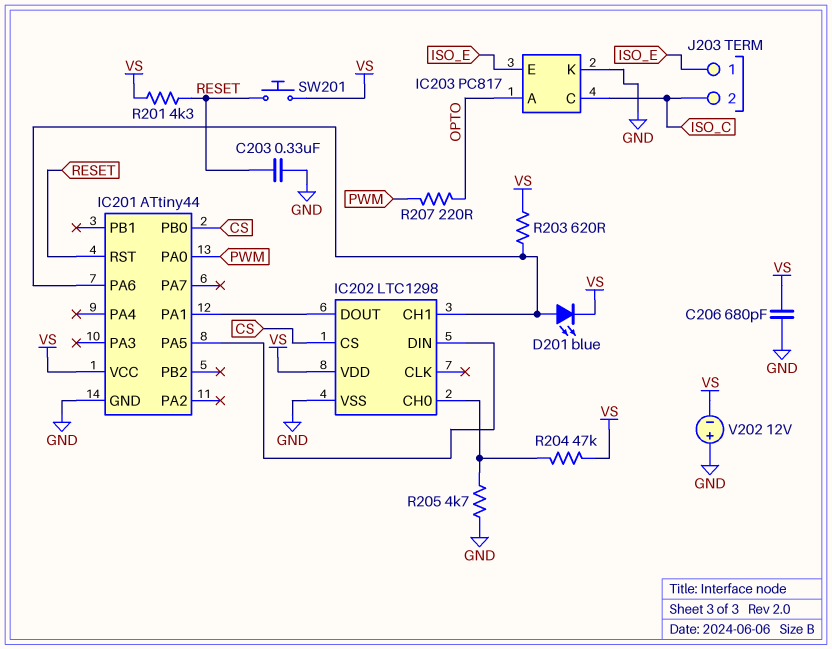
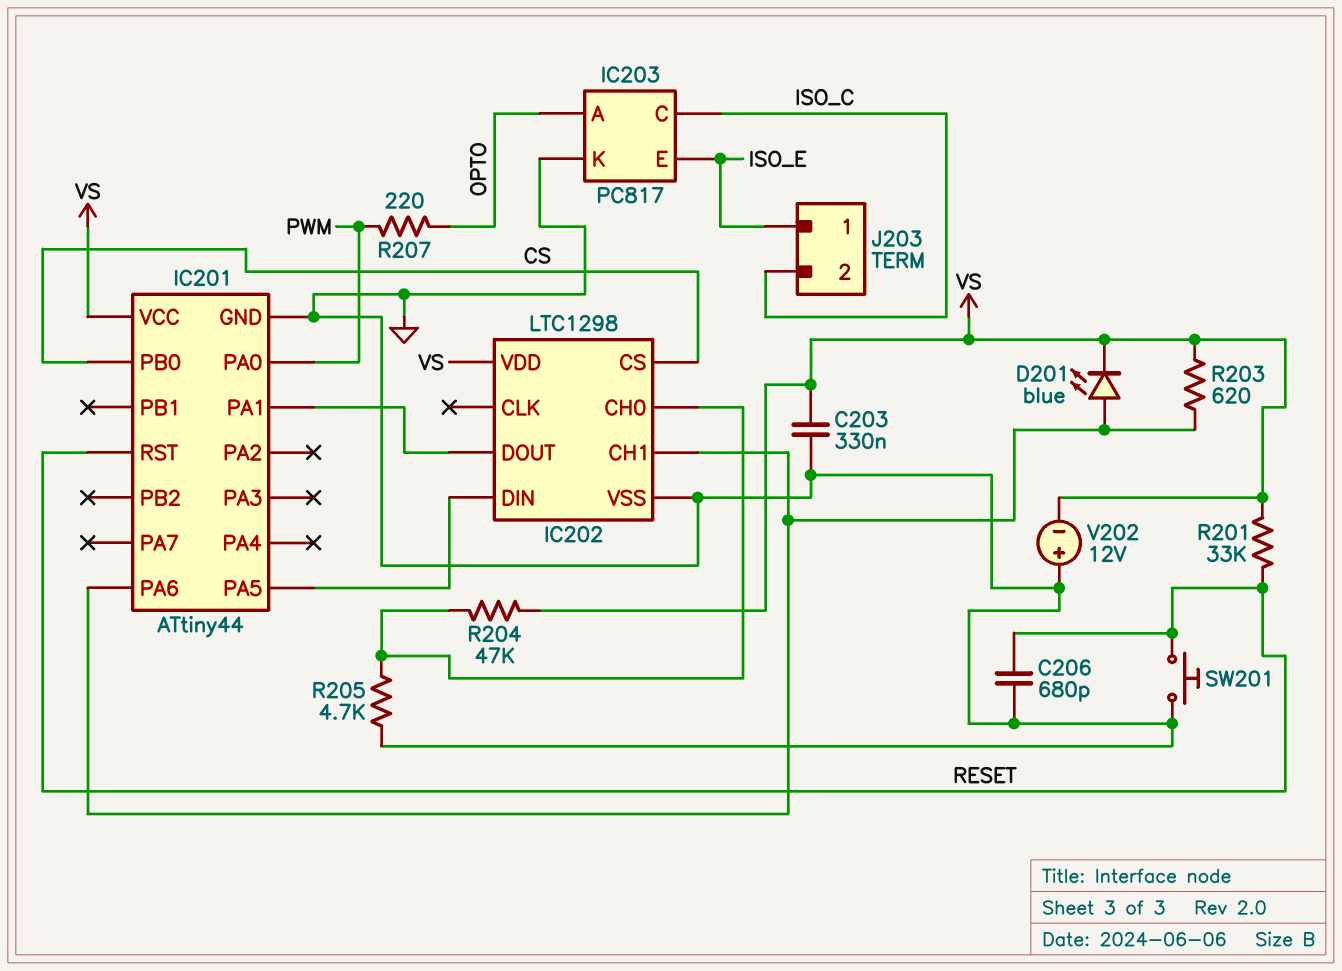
C203: 330nF (GND, RESET) -> 330nF (GND, VS)
C206: 680pF (GND, VS) -> 680pF (GND, RESET)
R201: 4.3k (RESET, VS) -> 33k (RESET, VS)
SW201: button (RESET, VS) -> button (GND, RESET)

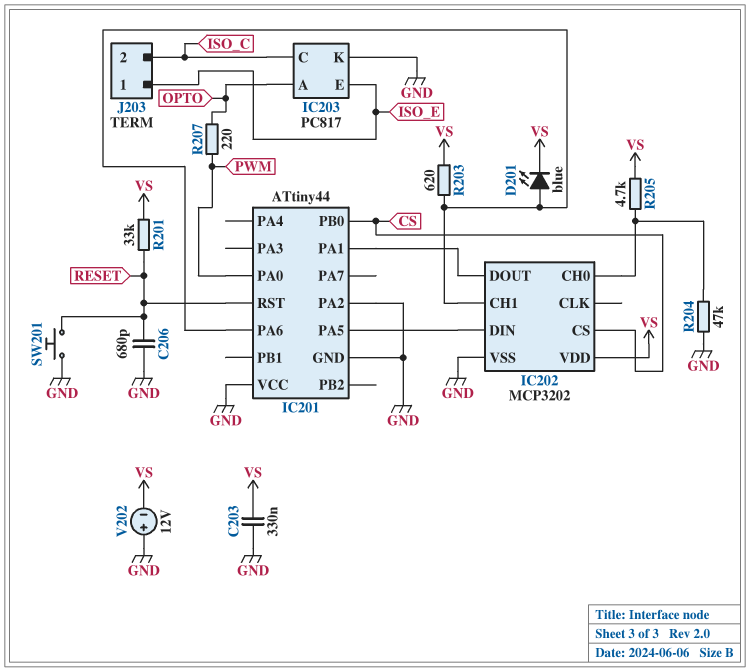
IC201 pin PA2: none -> GND
IC201 pin VCC: VS -> GND
IC202: LTC1298 -> MCP3202
R204: 47k (IC202/CH0, VS) -> 47k (GND, IC202/CH0)
R205: 4.7k (GND, IC202/CH0) -> 4.7k (IC202/CH0, VS)

